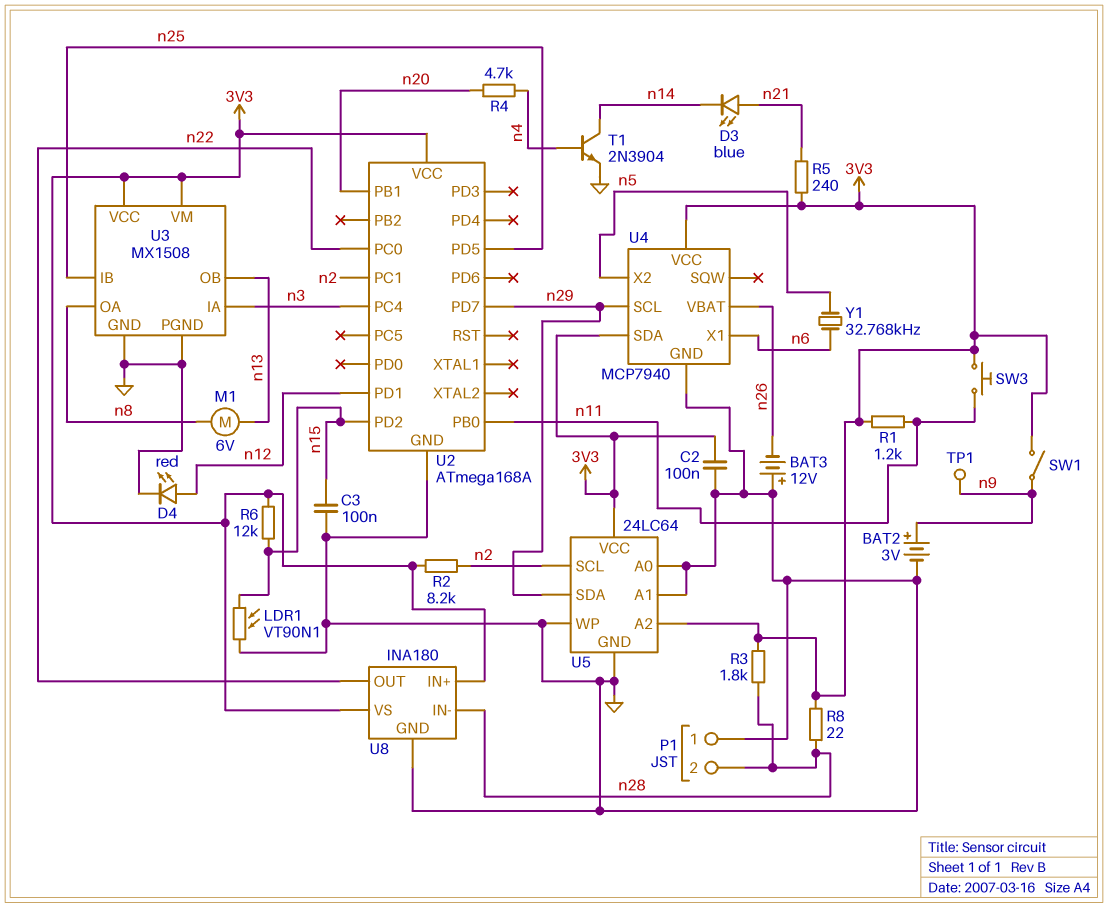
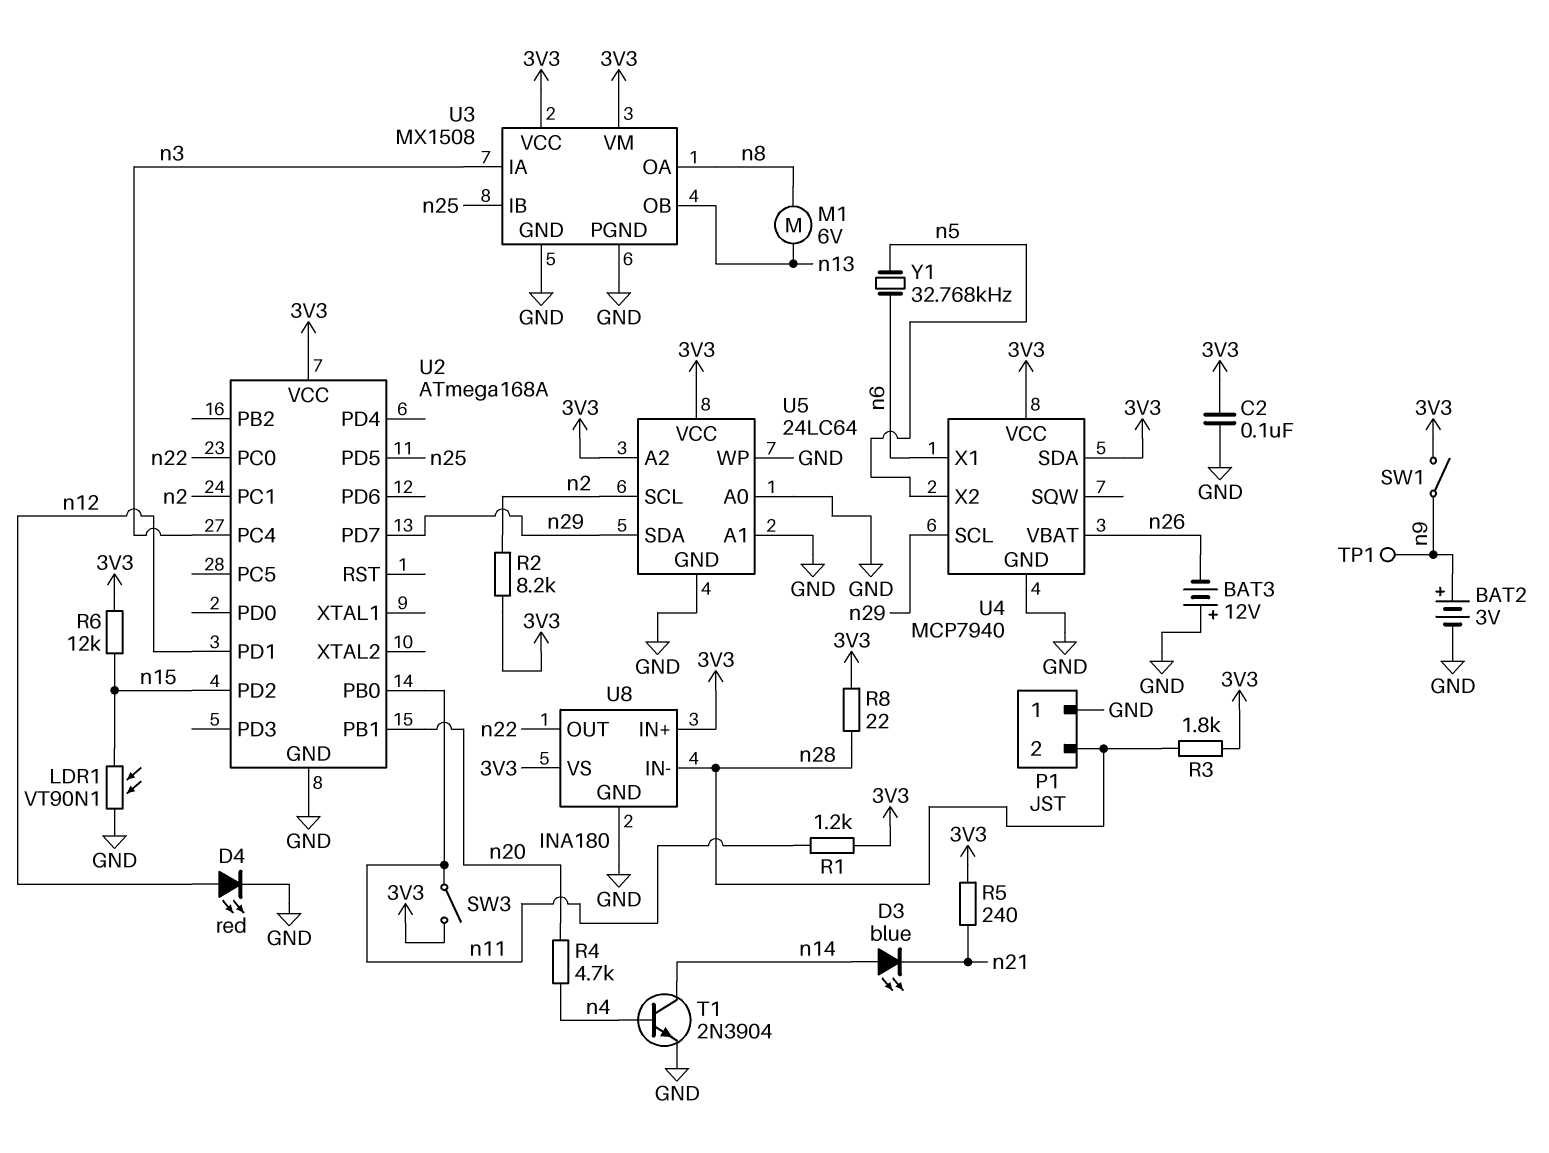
C3: 100nF (GND, n15) -> none
D3: LED blue (A n21, K n14) -> LED blue (A n14, K n21)
SW3: button (3V3, n11) -> switch (3V3, n11)

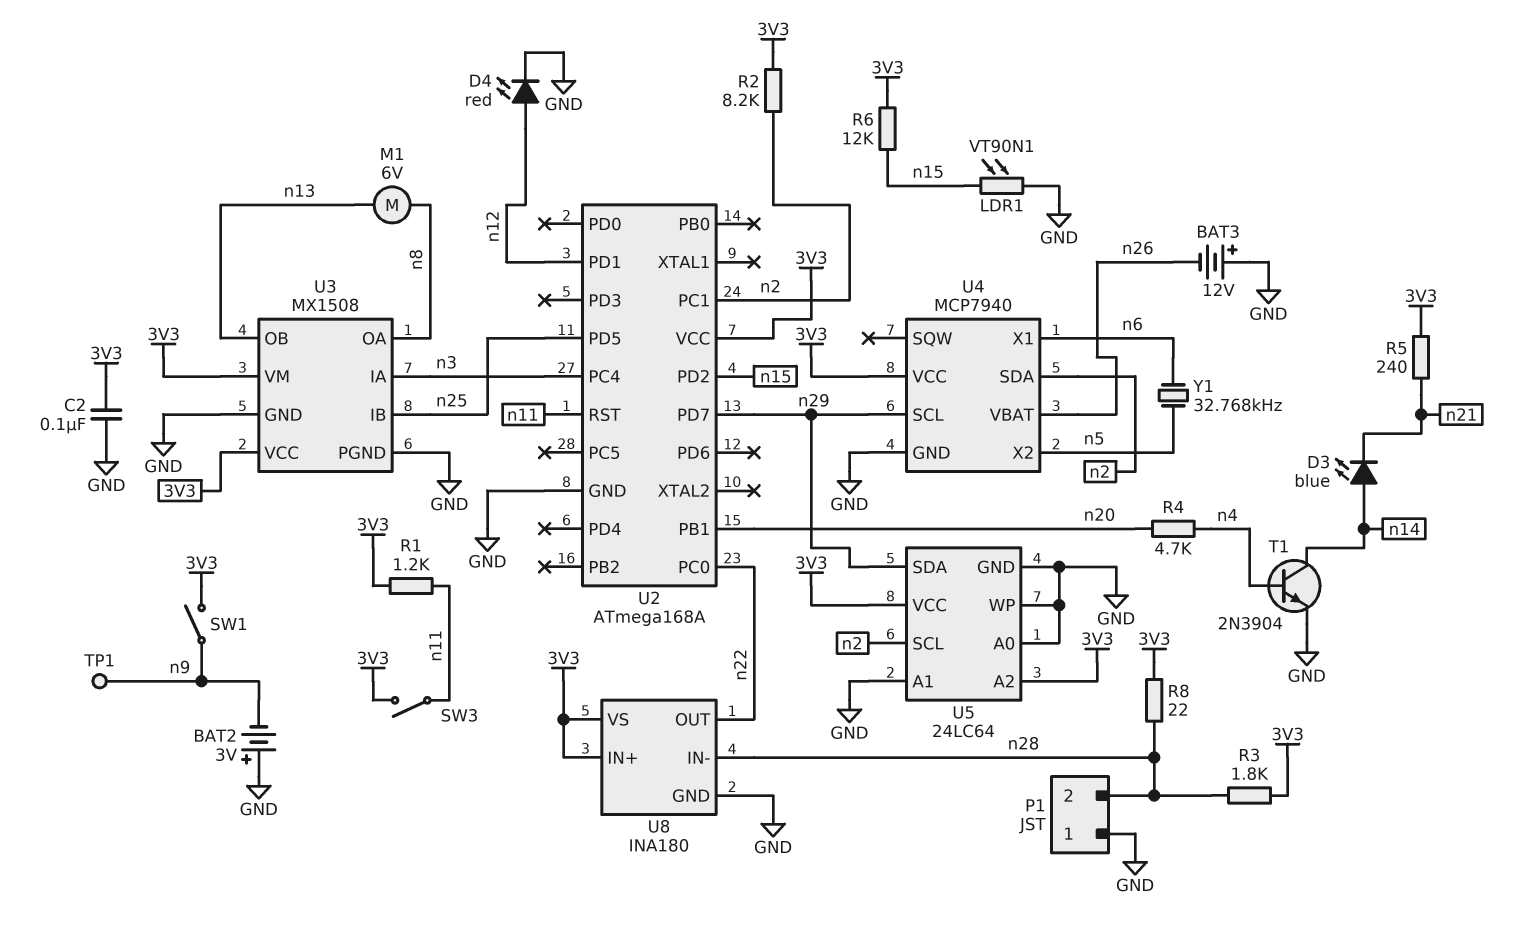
BAT2: 3V (plus n9, minus GND) -> 3V (plus GND, minus n9)
U2 pin PB0: n11 -> none
U2 pin RST: none -> n11
U4 pin SDA: 3V3 -> n2

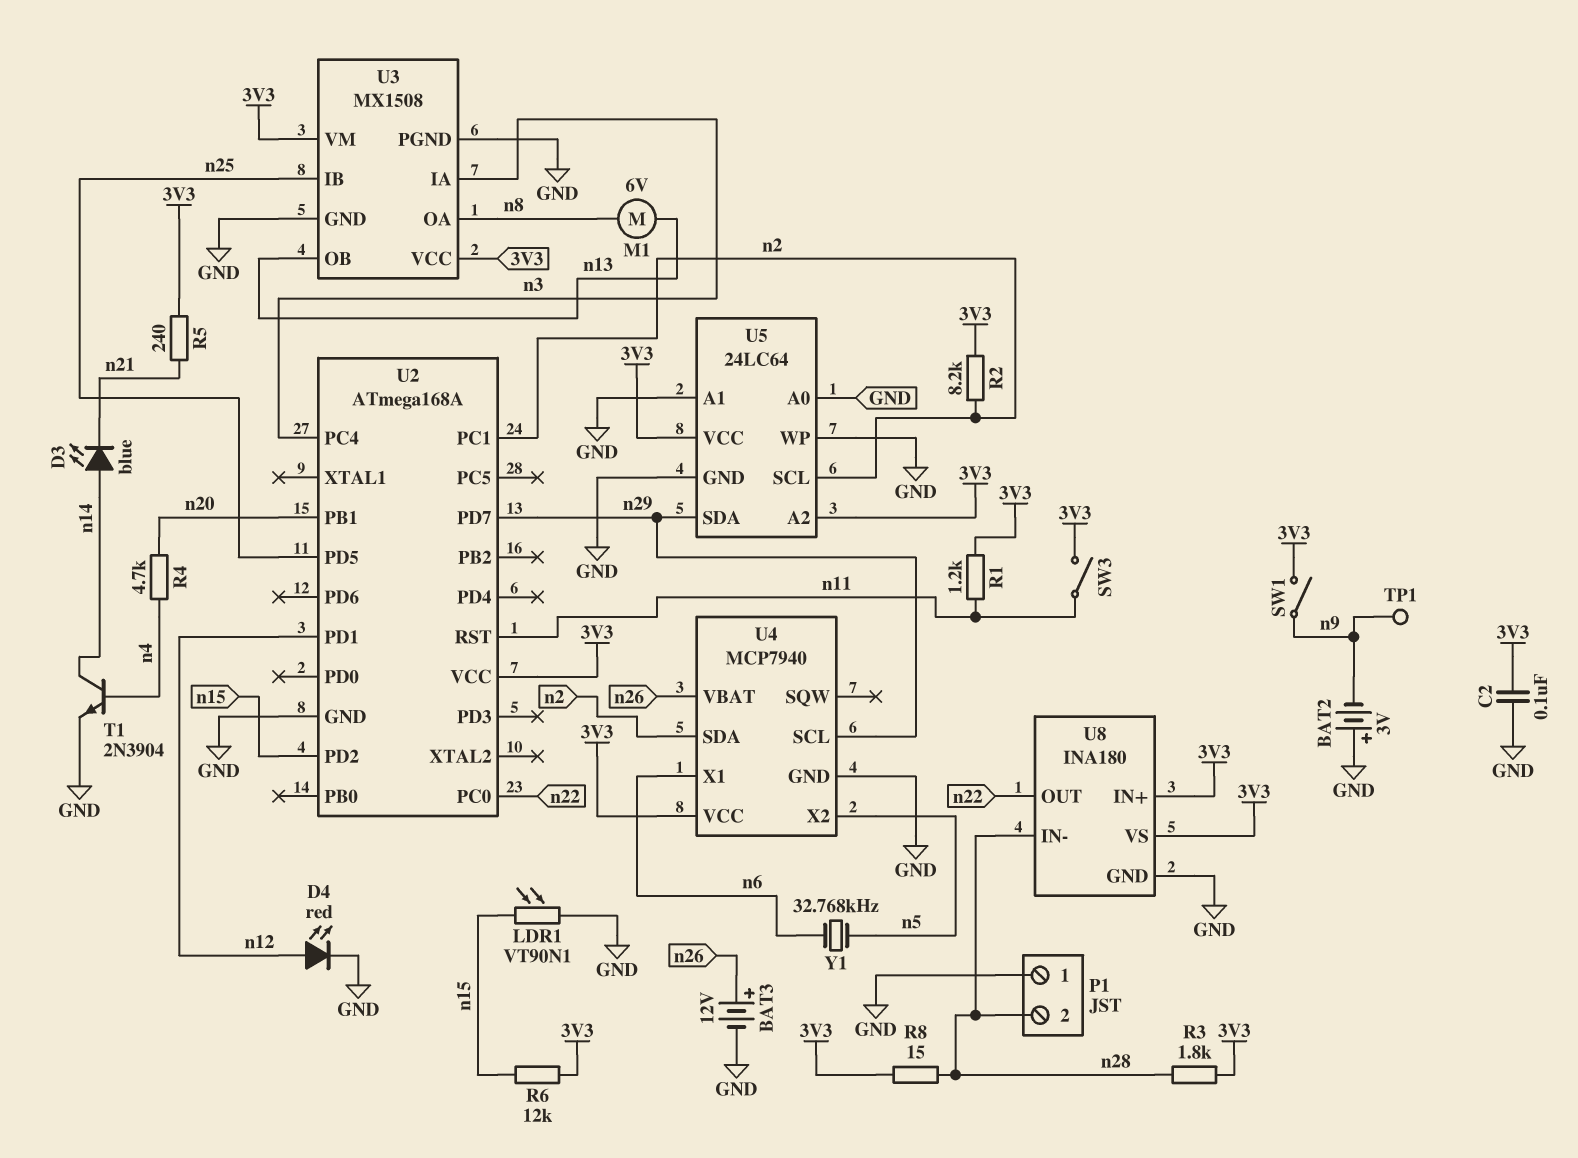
BAT3: 12V (plus GND, minus n26) -> 12V (plus n26, minus GND)
R8: 22 (3V3, n28) -> 15 (3V3, n28)

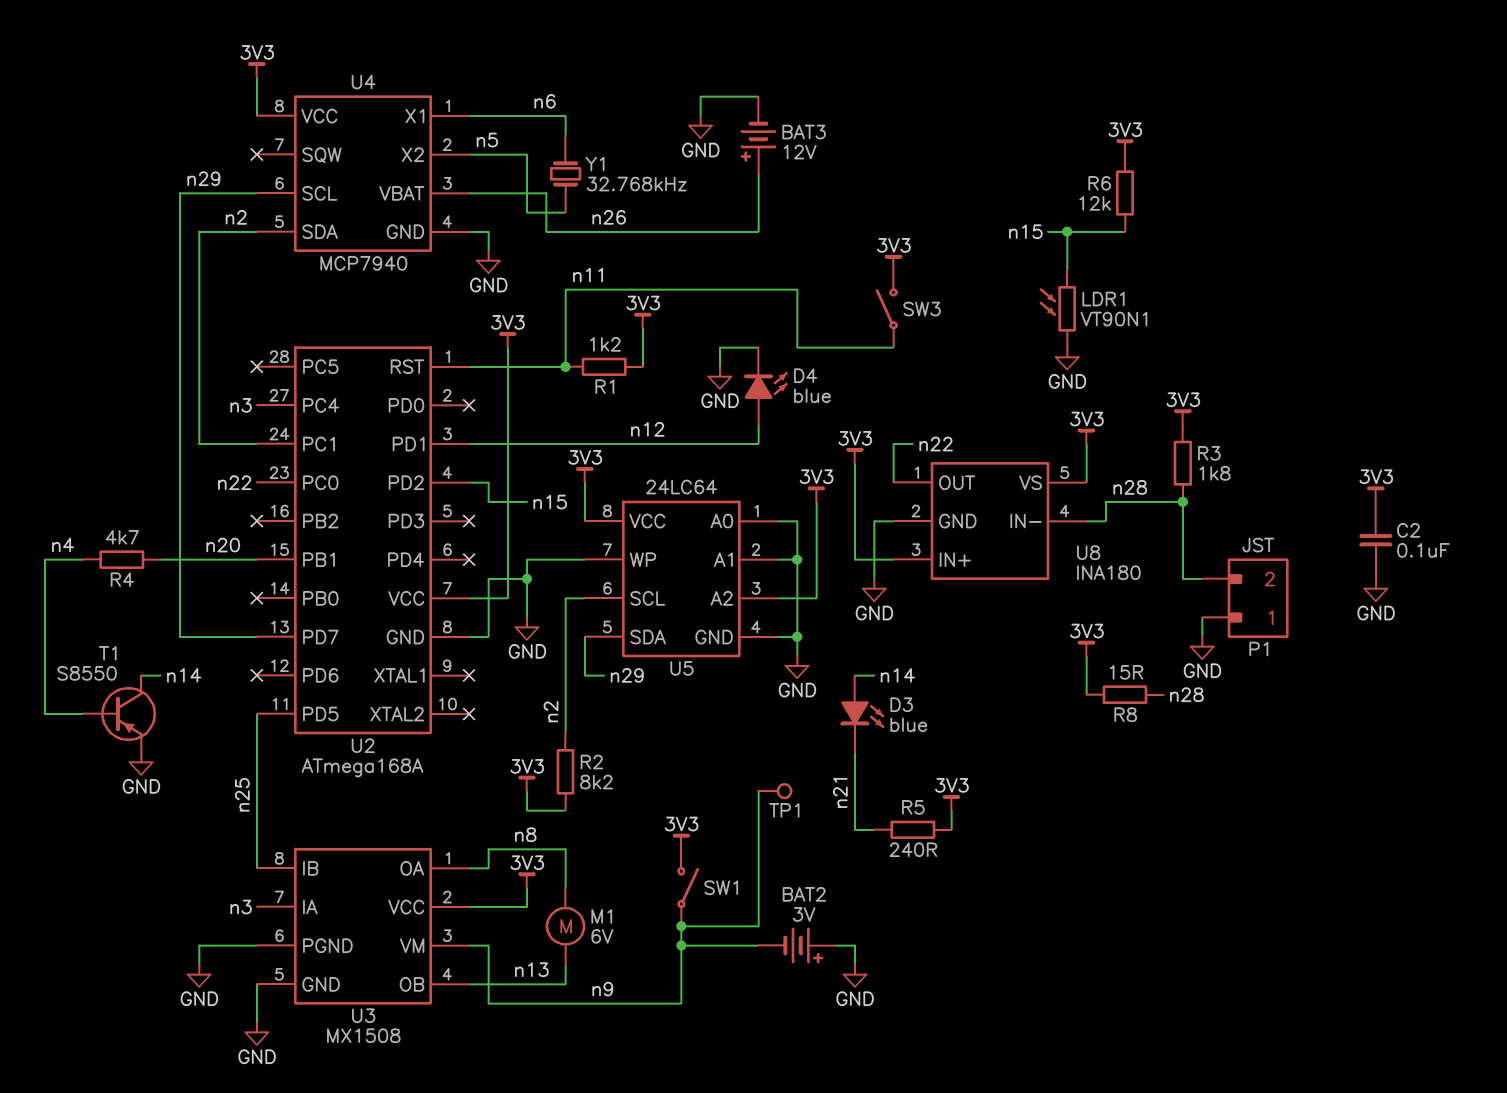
D4: LED red (A n12, K GND) -> LED blue (A n12, K GND)
T1: NPN 2N3904 (B n4, C n14, E GND) -> PNP S8550 (B n4, C n14, E GND)
U3 pin VM: 3V3 -> n9

